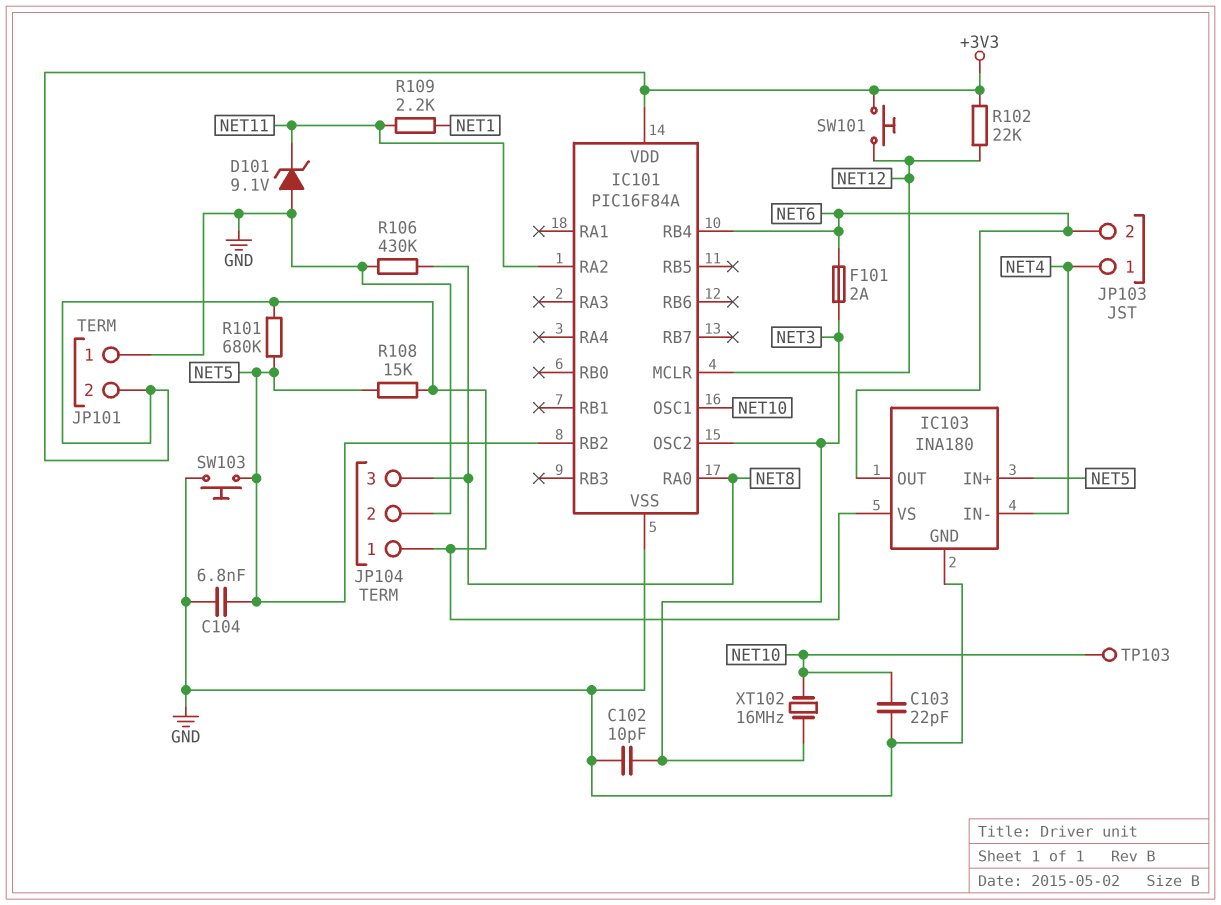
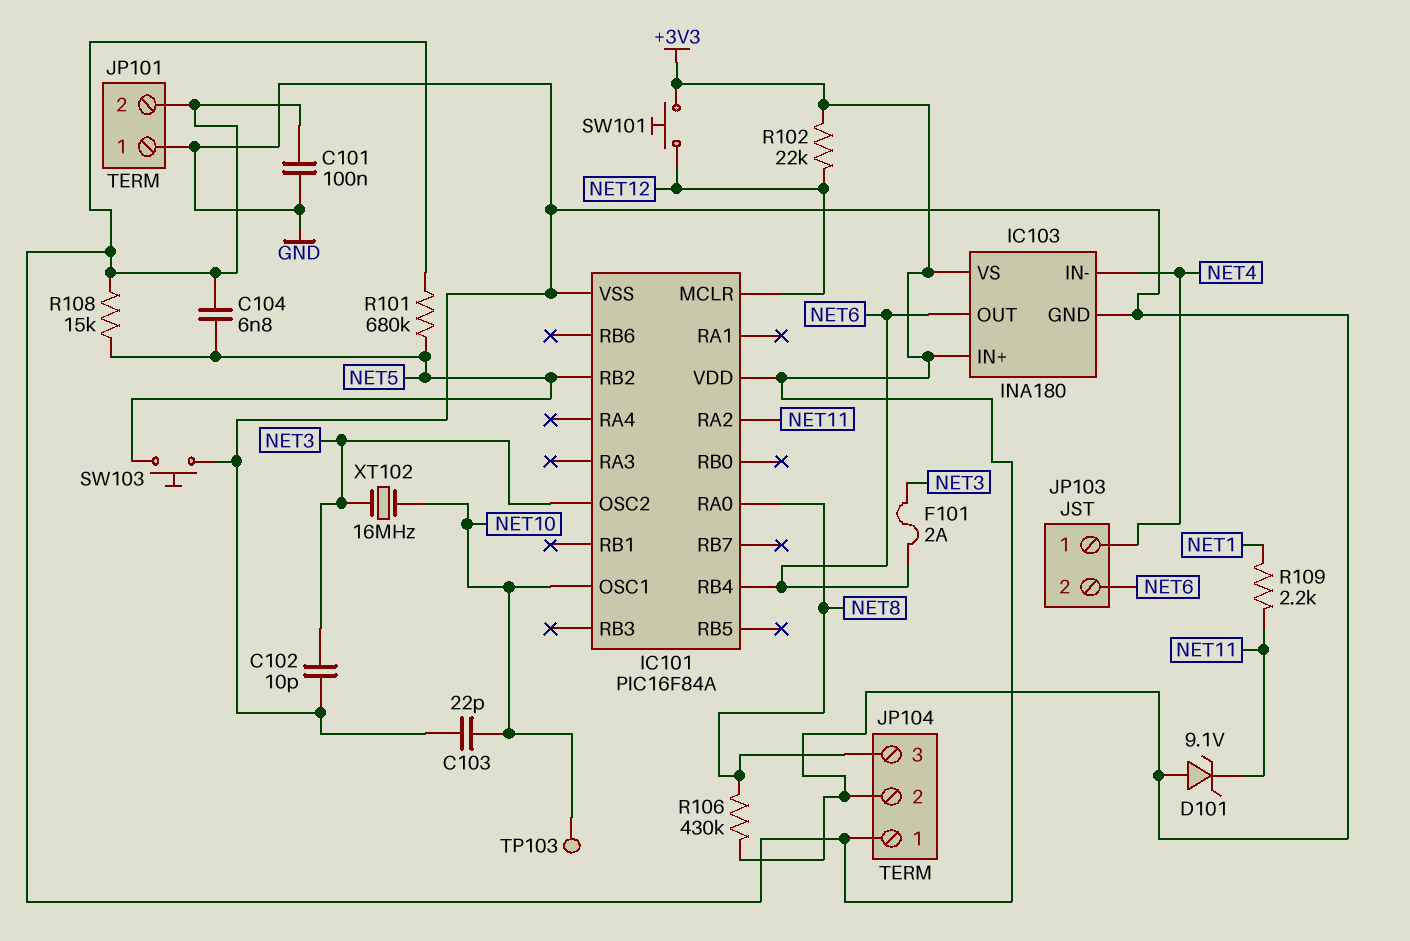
C101: none -> 100nF (+3V3, GND)
C104: 6.8nF (GND, NET5) -> 6.8nF (+3V3, NET5)
IC103 pin IN+: NET5 -> +3V3

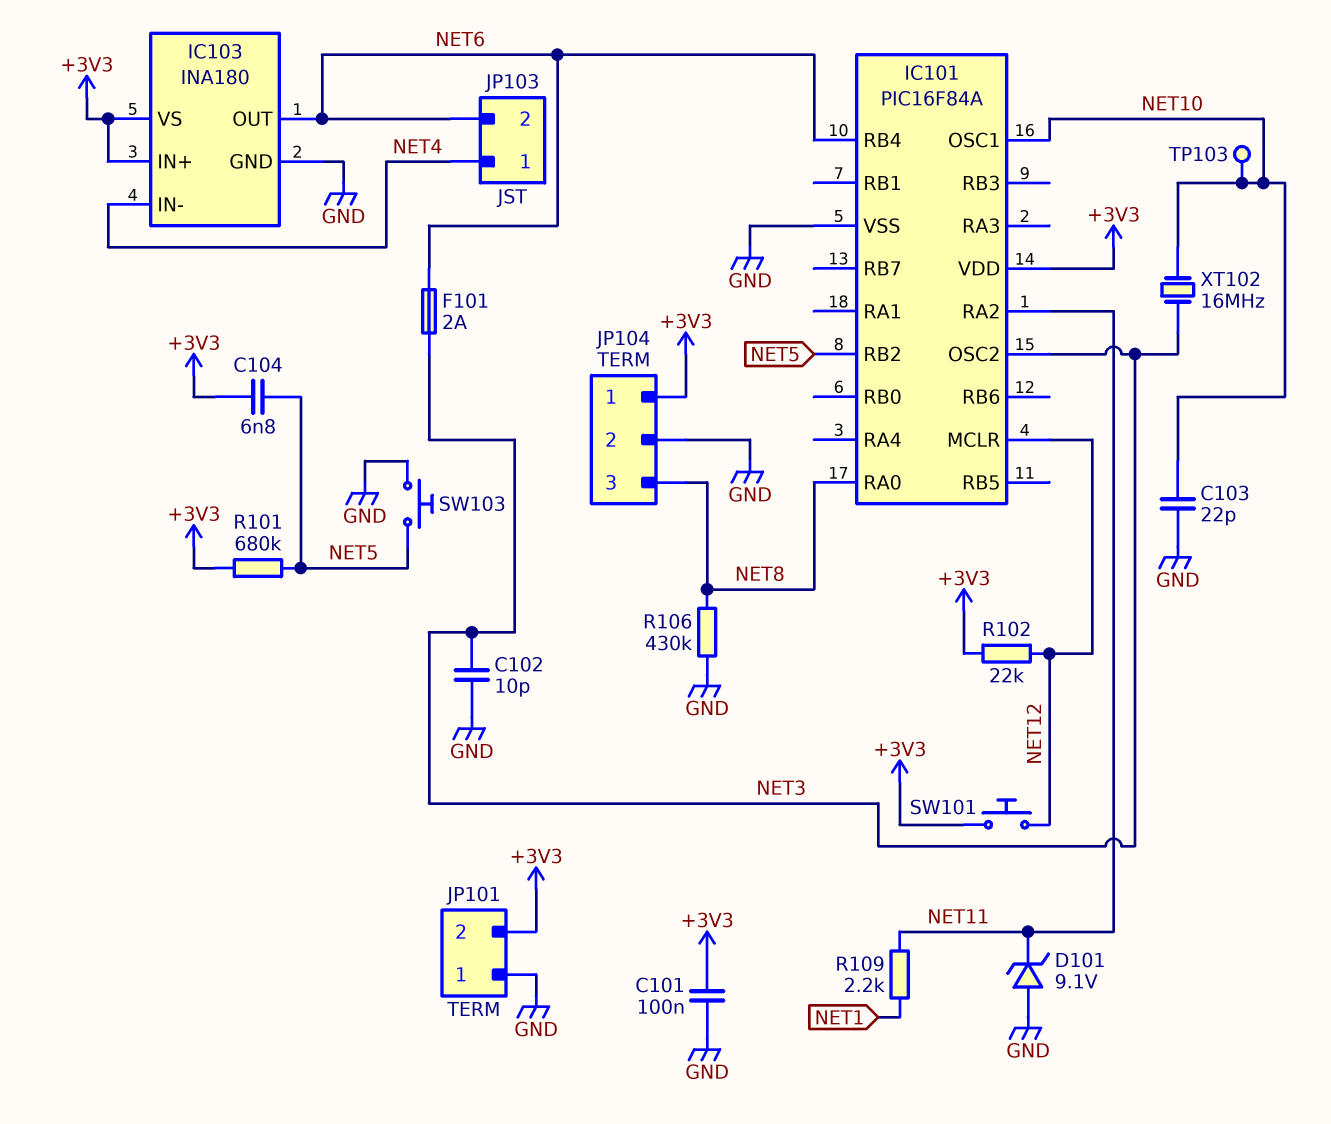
R108: 15k (+3V3, NET5) -> none

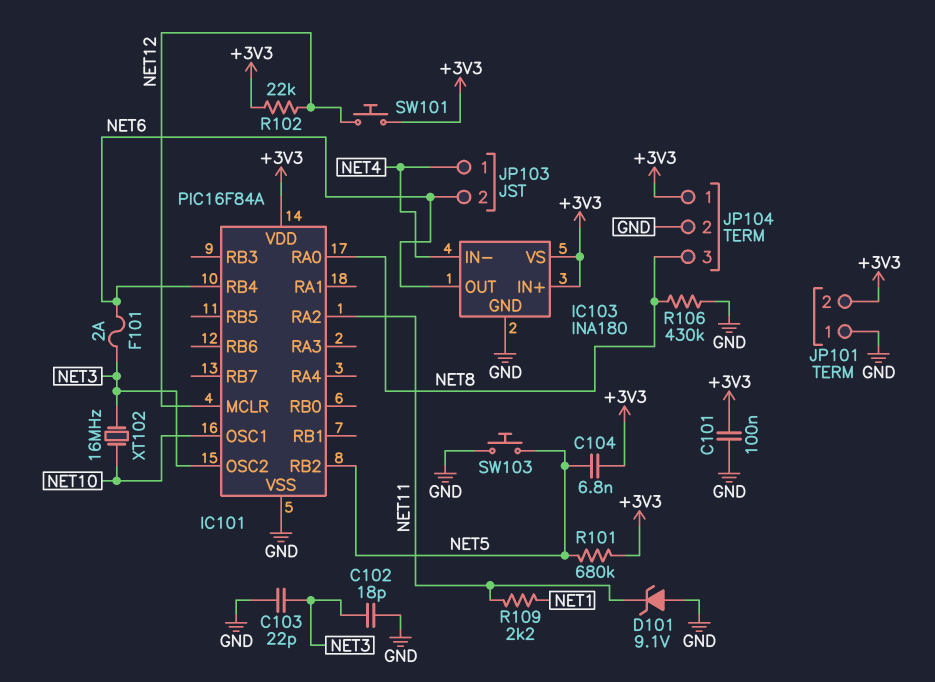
C102: 10pF (GND, NET3) -> 18pF (GND, NET3)
C103: 22pF (GND, NET10) -> 22pF (GND, NET3)
TP103: test point (NET10) -> none

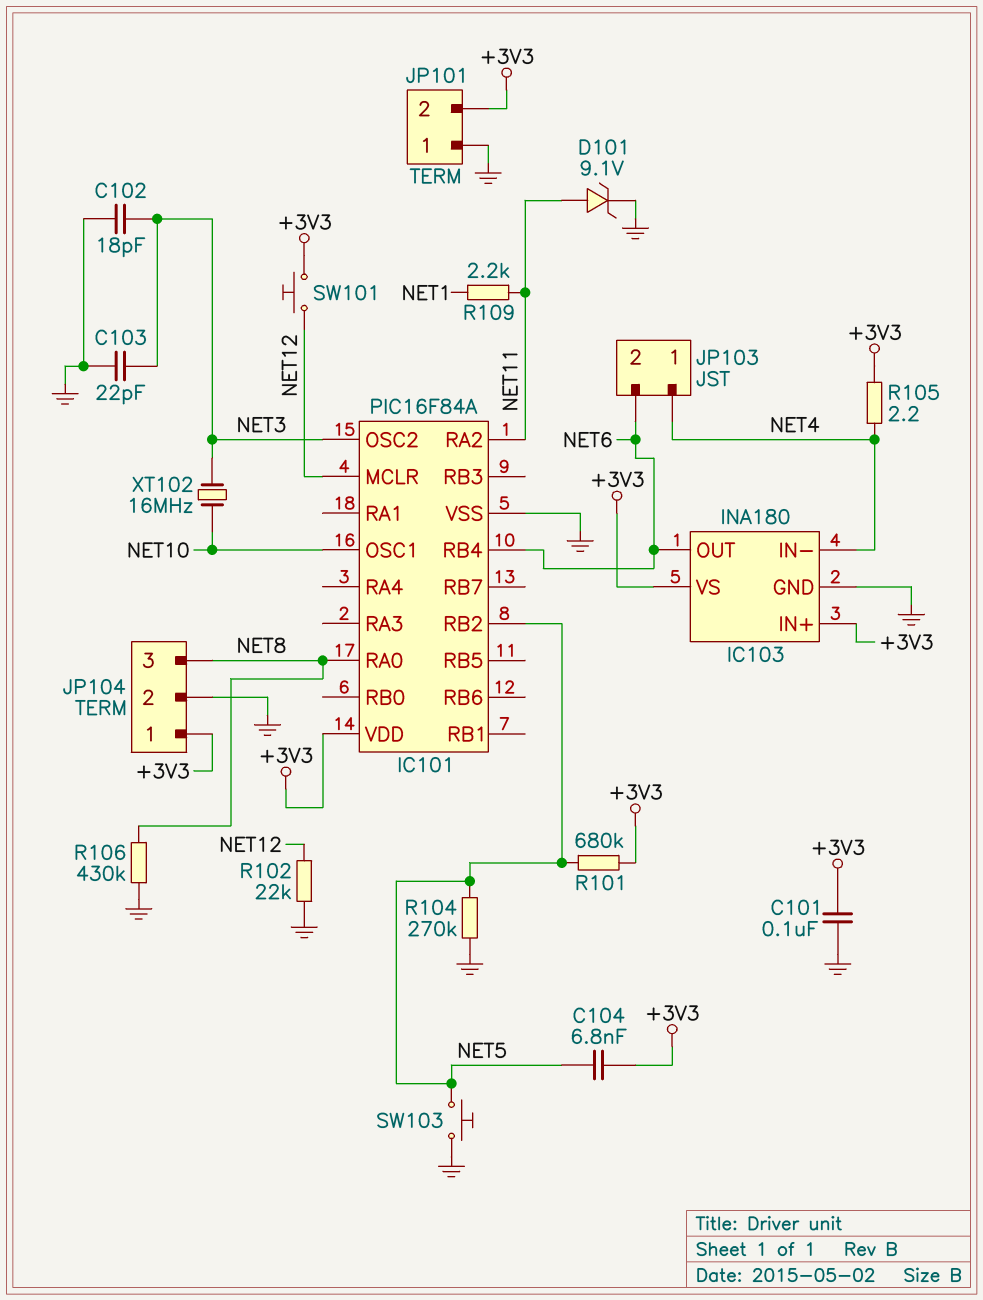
D101: zener 9.1V (A GND, K NET11) -> zener 9.1V (A NET11, K GND)
F101: 2A (NET3, NET6) -> none
R102: 22k (+3V3, NET12) -> 22k (GND, NET12)
R104: none -> 270k (GND, NET5)
R105: none -> 2.2 (+3V3, NET4)

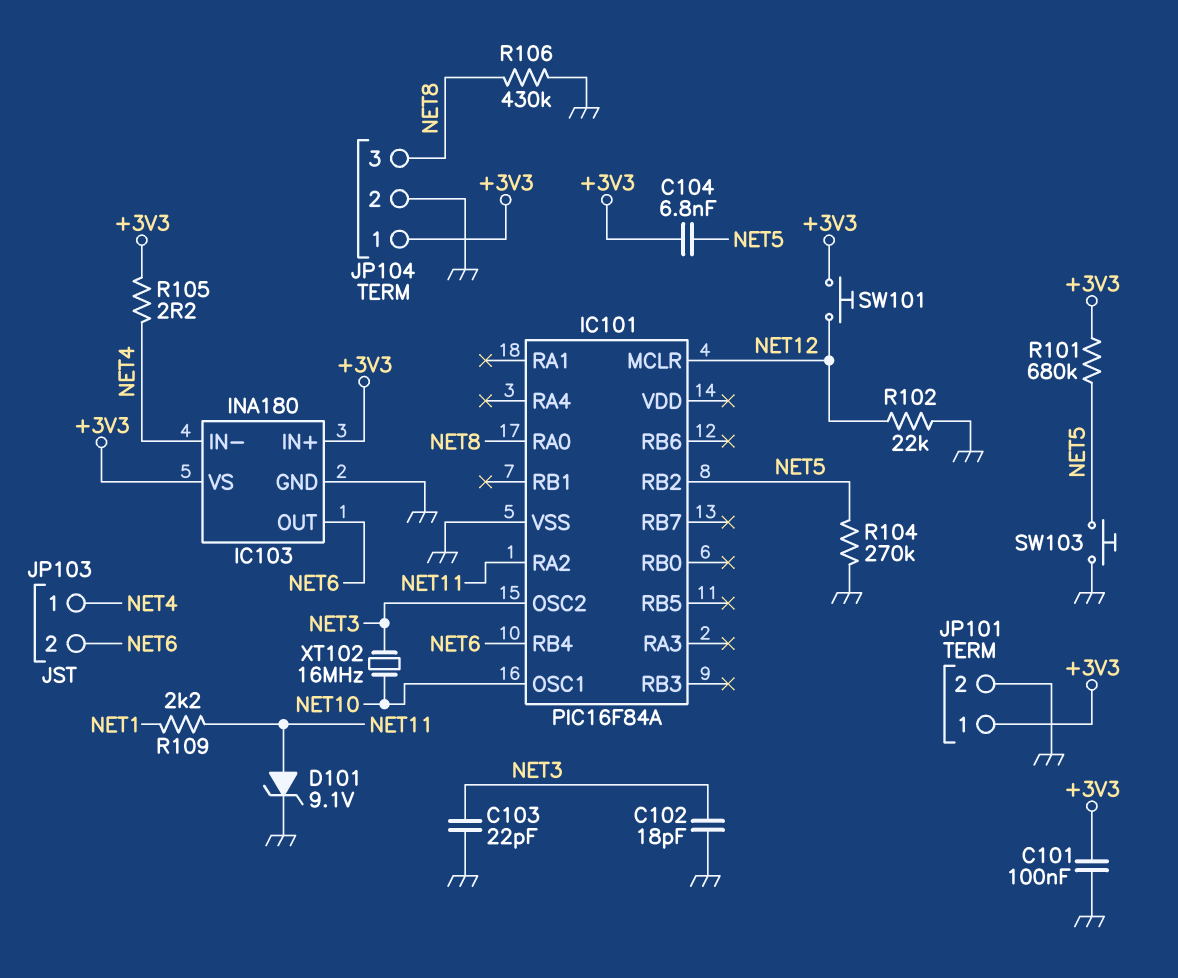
IC101 pin VDD: +3V3 -> none
JP101 pin 1: GND -> +3V3
JP101 pin 2: +3V3 -> GND

